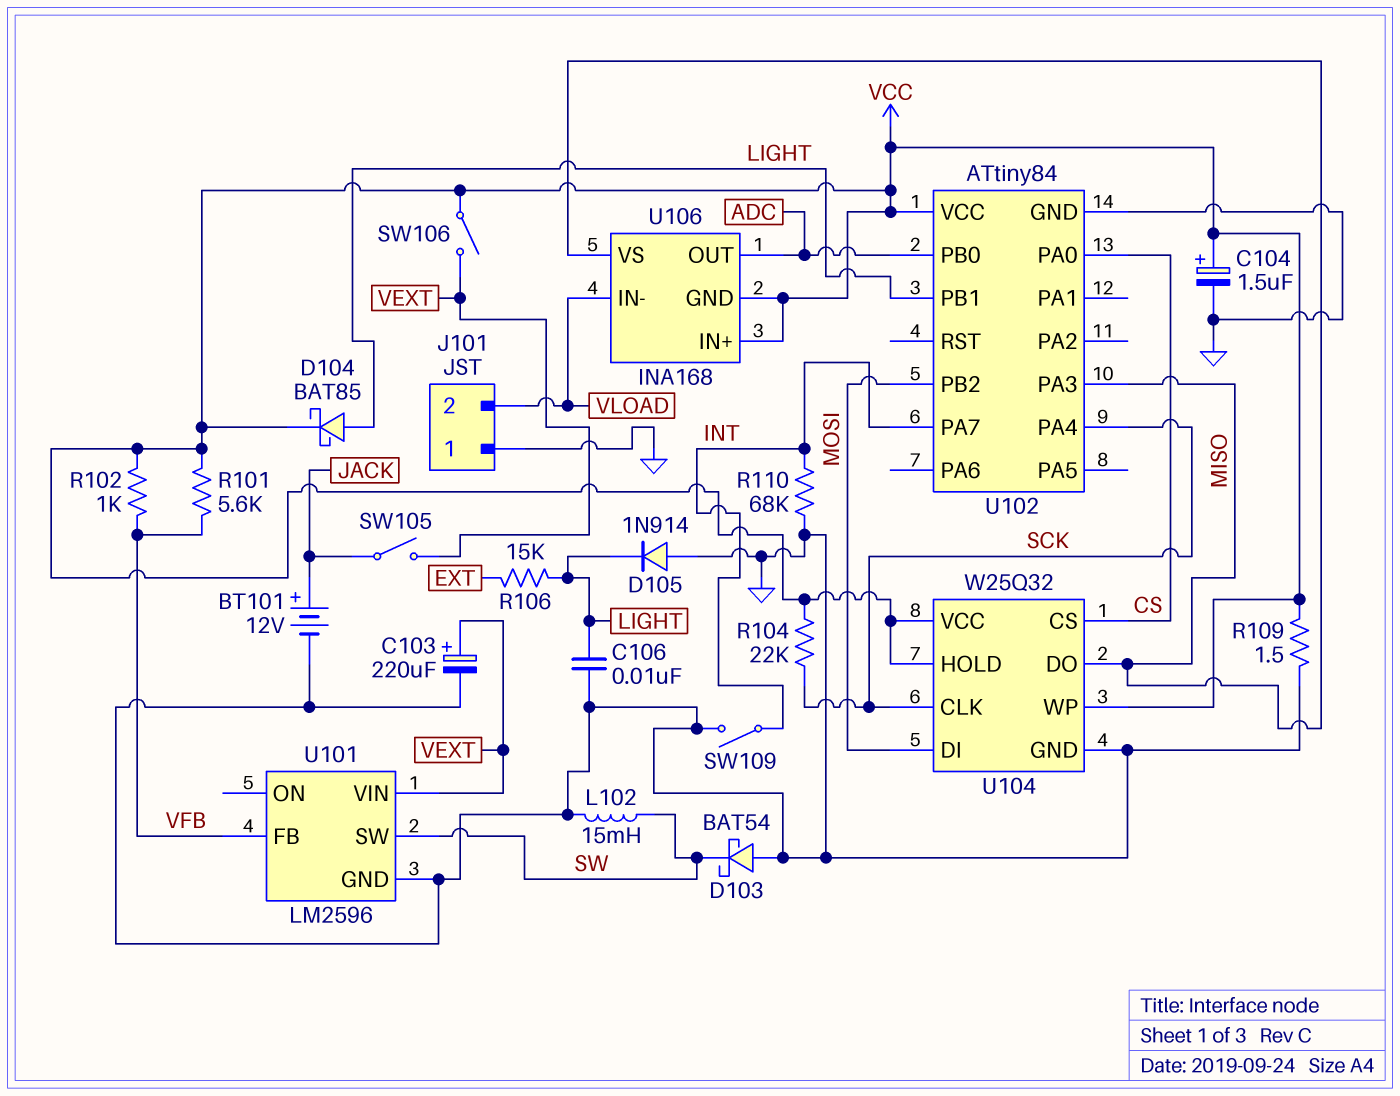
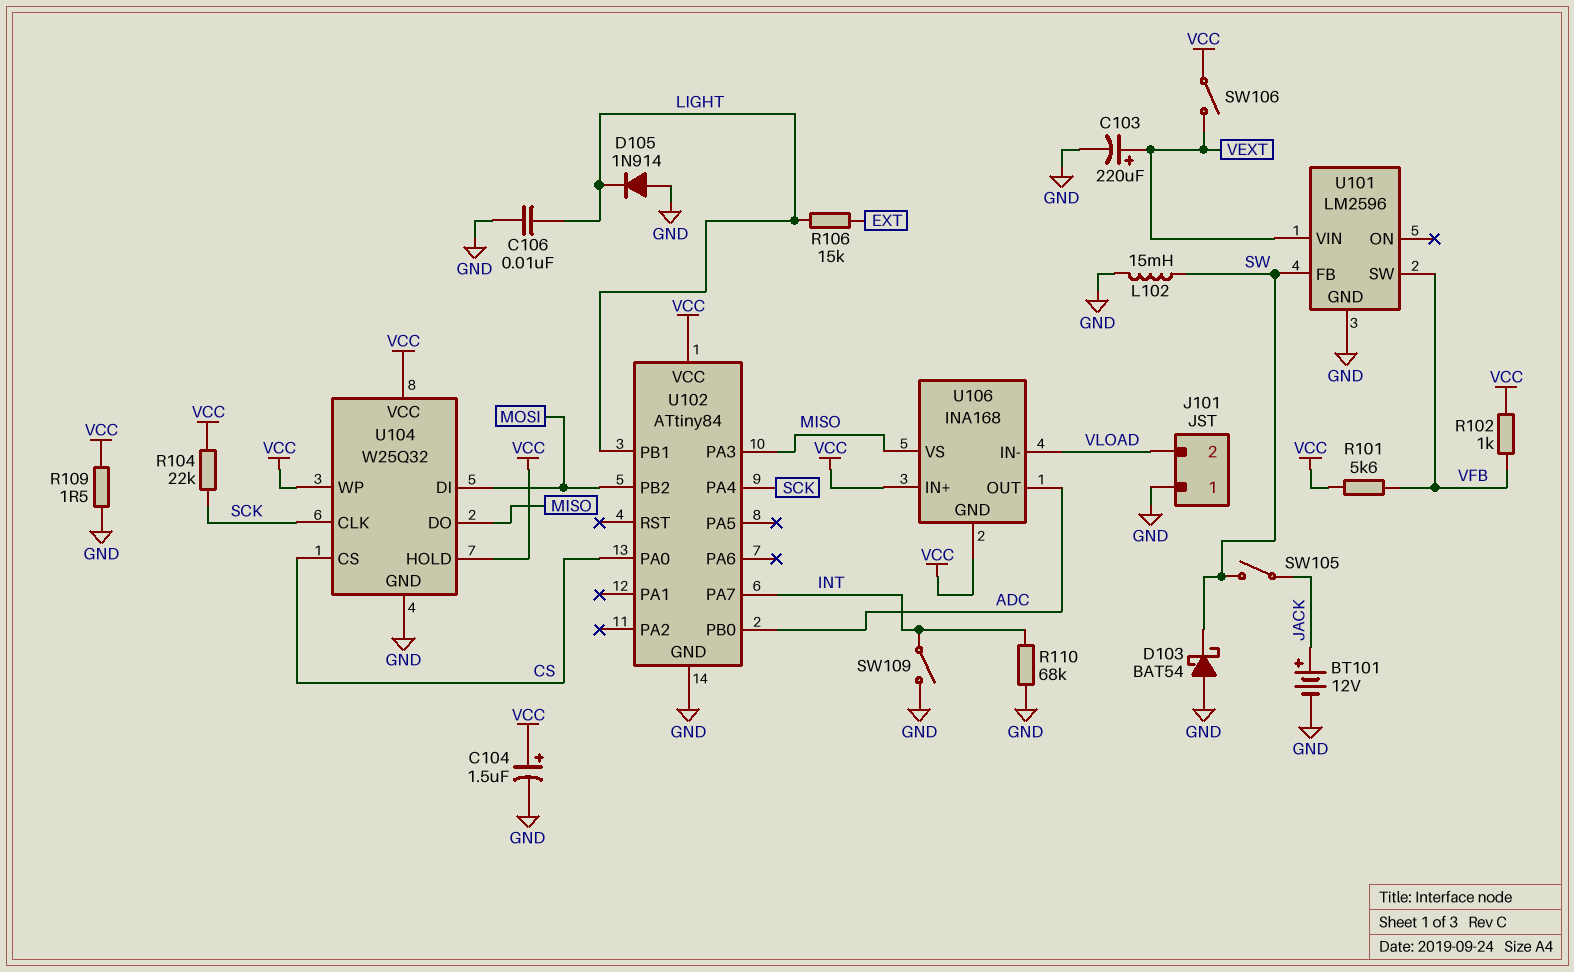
D104: schottky BAT85 (A LIGHT, K VCC) -> none
SW105: switch (JACK, VEXT) -> switch (JACK, SW)
U101 pin FB: VFB -> SW
U101 pin SW: SW -> VFB

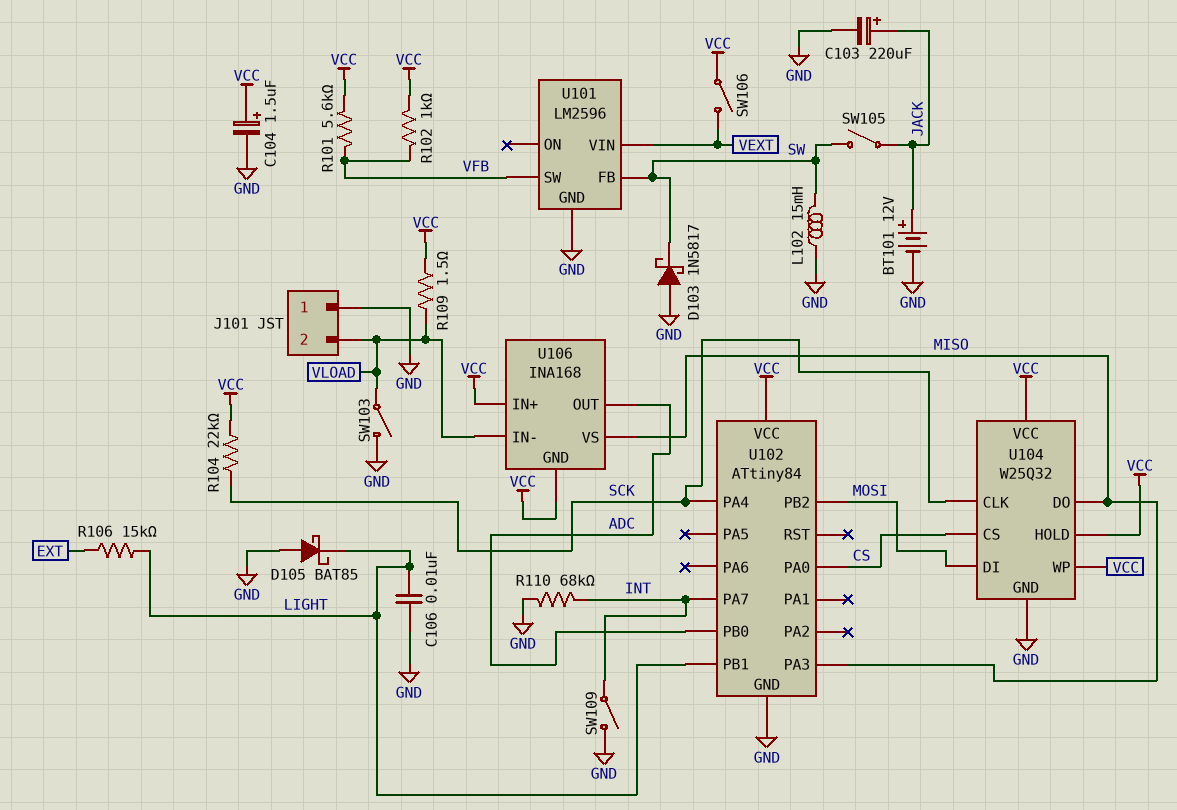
C103: 220uF (plus VEXT, minus GND) -> 220uF (plus JACK, minus GND)
D103: schottky BAT54 (A GND, K SW) -> schottky 1N5817 (A GND, K SW)
D105: diode 1N914 (A GND, K LIGHT) -> schottky BAT85 (A GND, K LIGHT)
R109: 1.5 (GND, VCC) -> 1.5 (VCC, VLOAD)
SW103: none -> switch (GND, VLOAD)

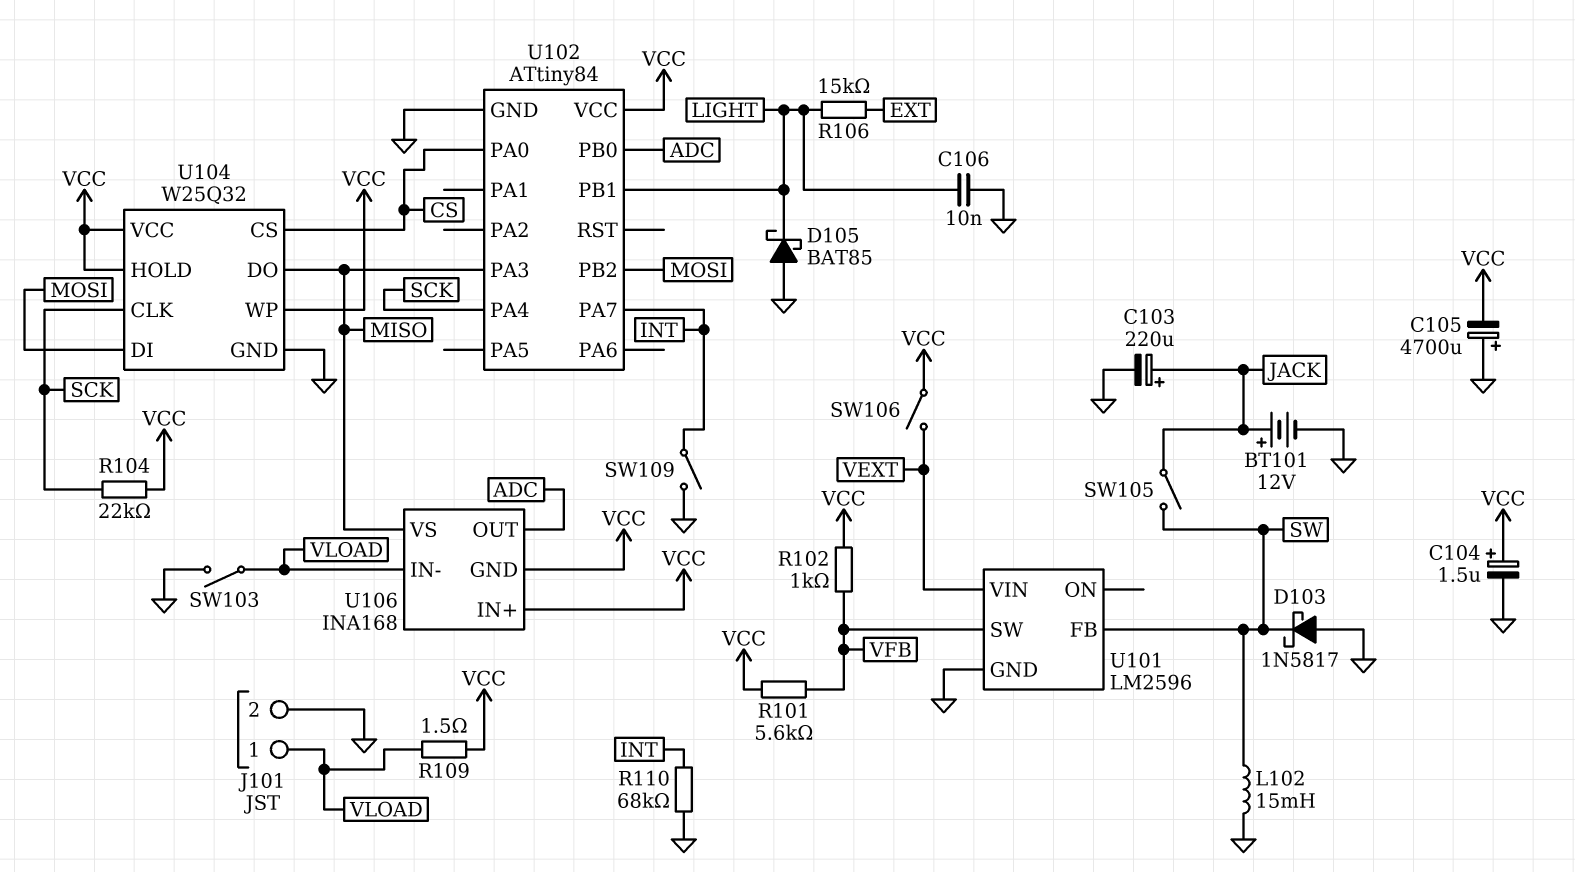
C105: none -> 4700uF (plus GND, minus VCC)
J101 pin 1: GND -> VLOAD
J101 pin 2: VLOAD -> GND

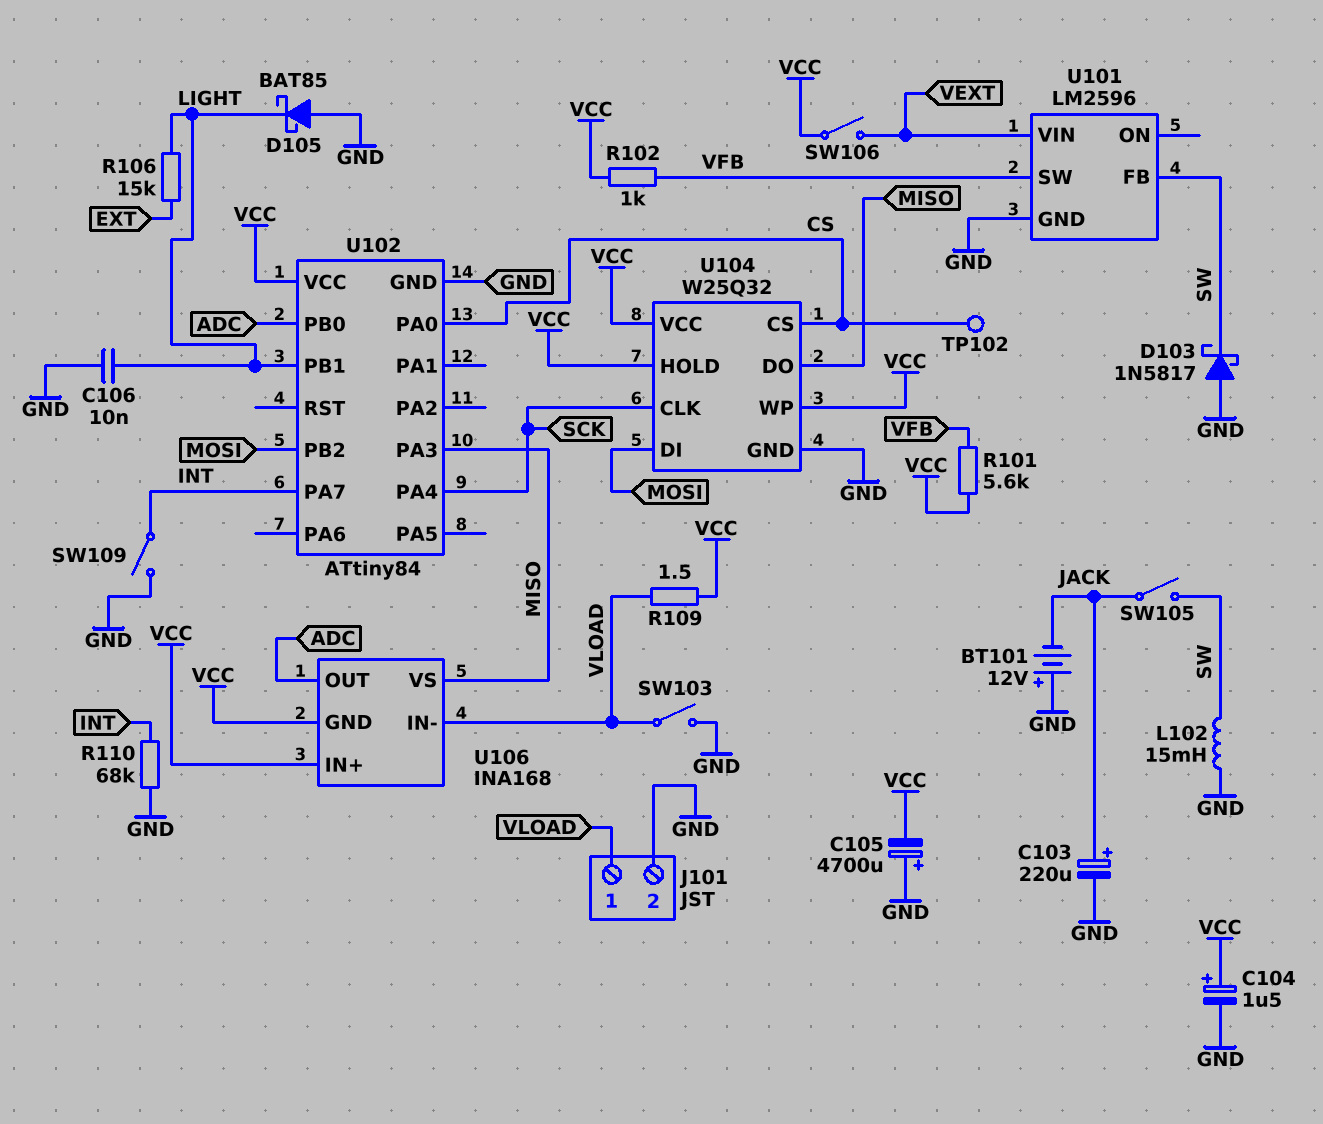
BT101: 12V (plus JACK, minus GND) -> 12V (plus GND, minus JACK)
R104: 22k (SCK, VCC) -> none
TP102: none -> test point (CS)

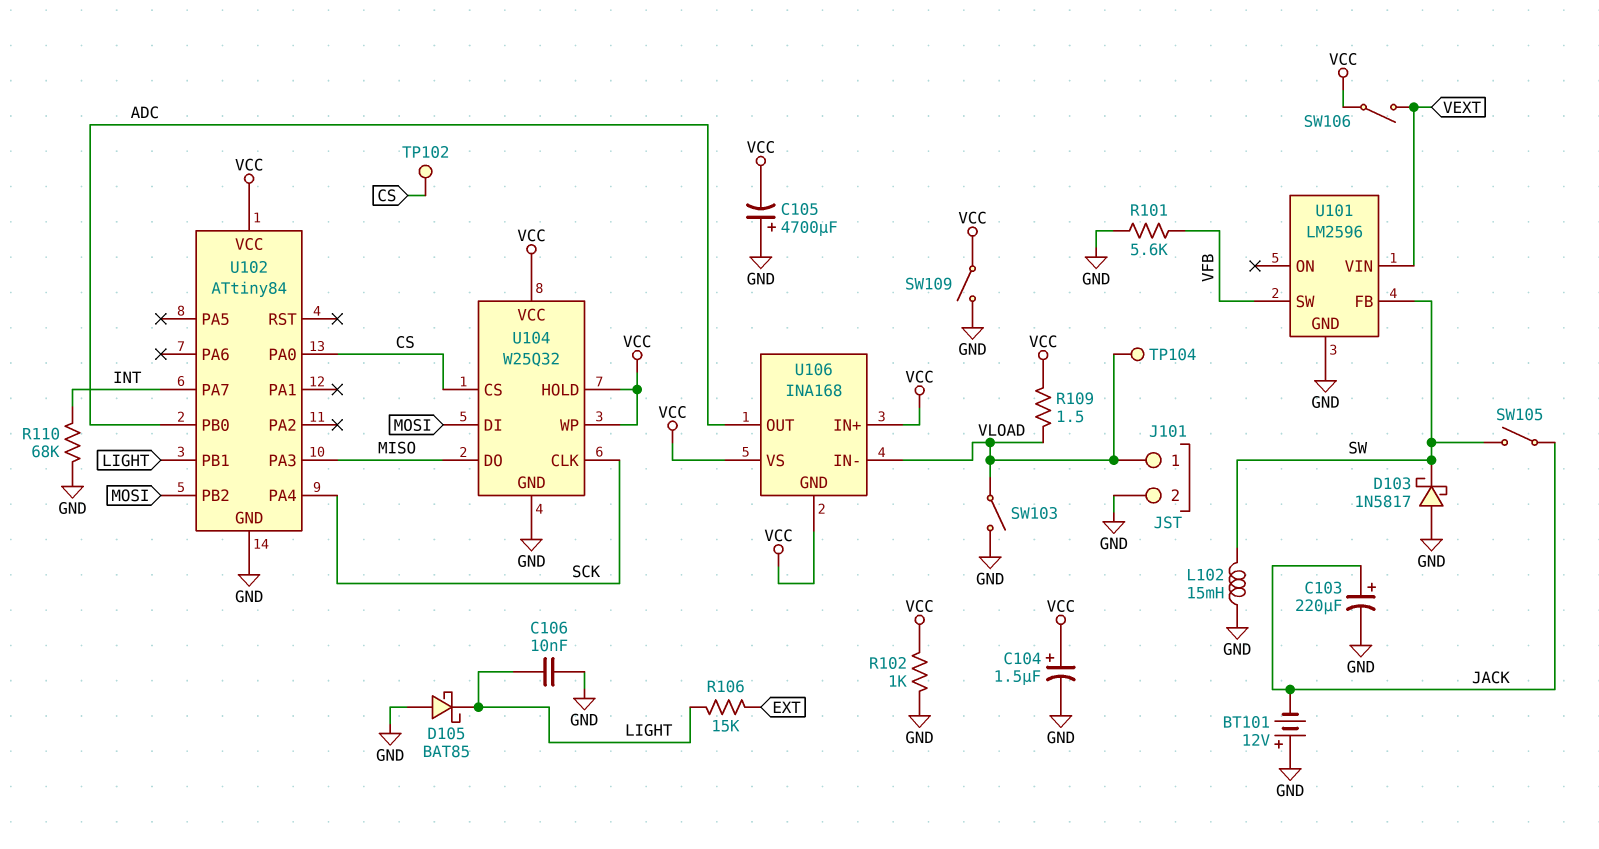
R101: 5.6k (VCC, VFB) -> 5.6k (GND, VFB)
R102: 1k (VCC, VFB) -> 1k (GND, VCC)
SW109: switch (GND, INT) -> switch (GND, VCC)
TP104: none -> test point (VLOAD)
U106 pin VS: MISO -> VCC

